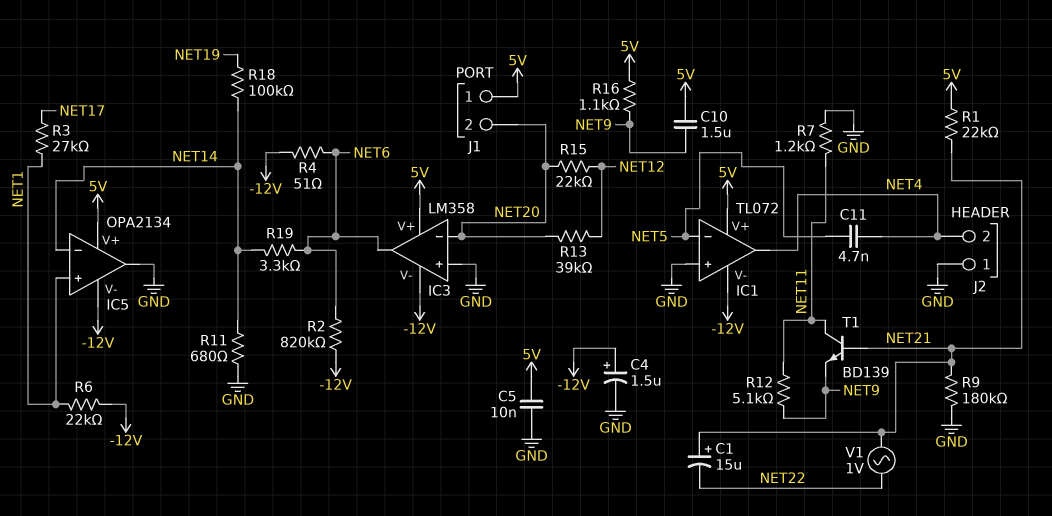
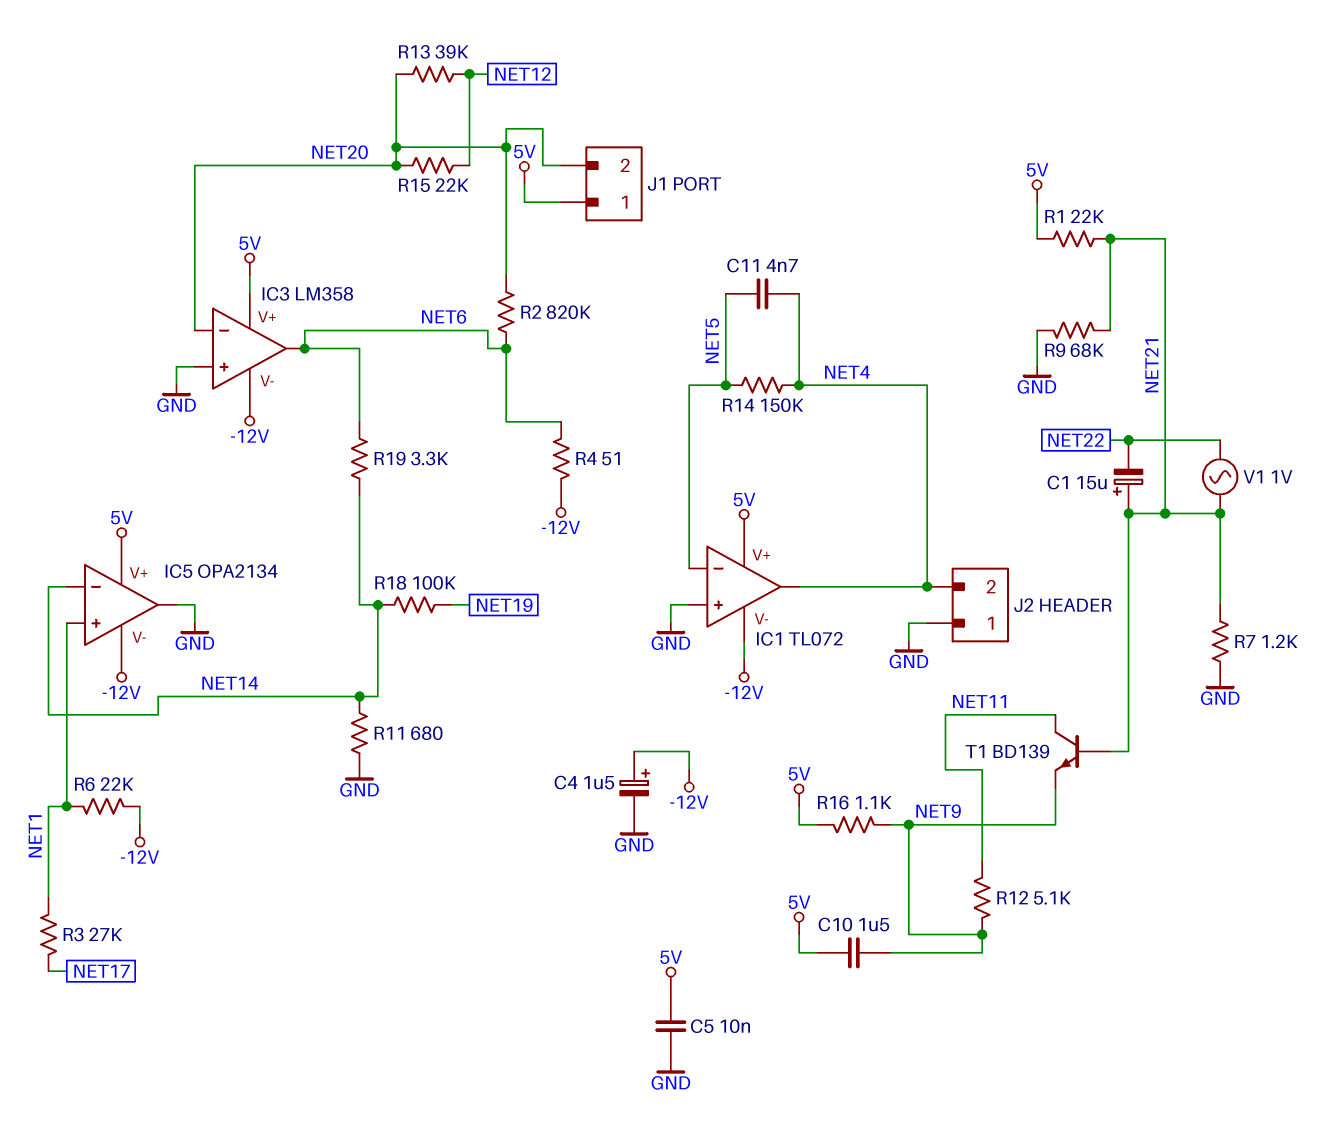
R2: 820k (-12V, NET6) -> 820k (NET6, NET20)
R7: 1.2k (GND, NET11) -> 1.2k (GND, NET21)
R9: 180k (GND, NET21) -> 68k (GND, NET21)
R14: none -> 150k (NET4, NET5)

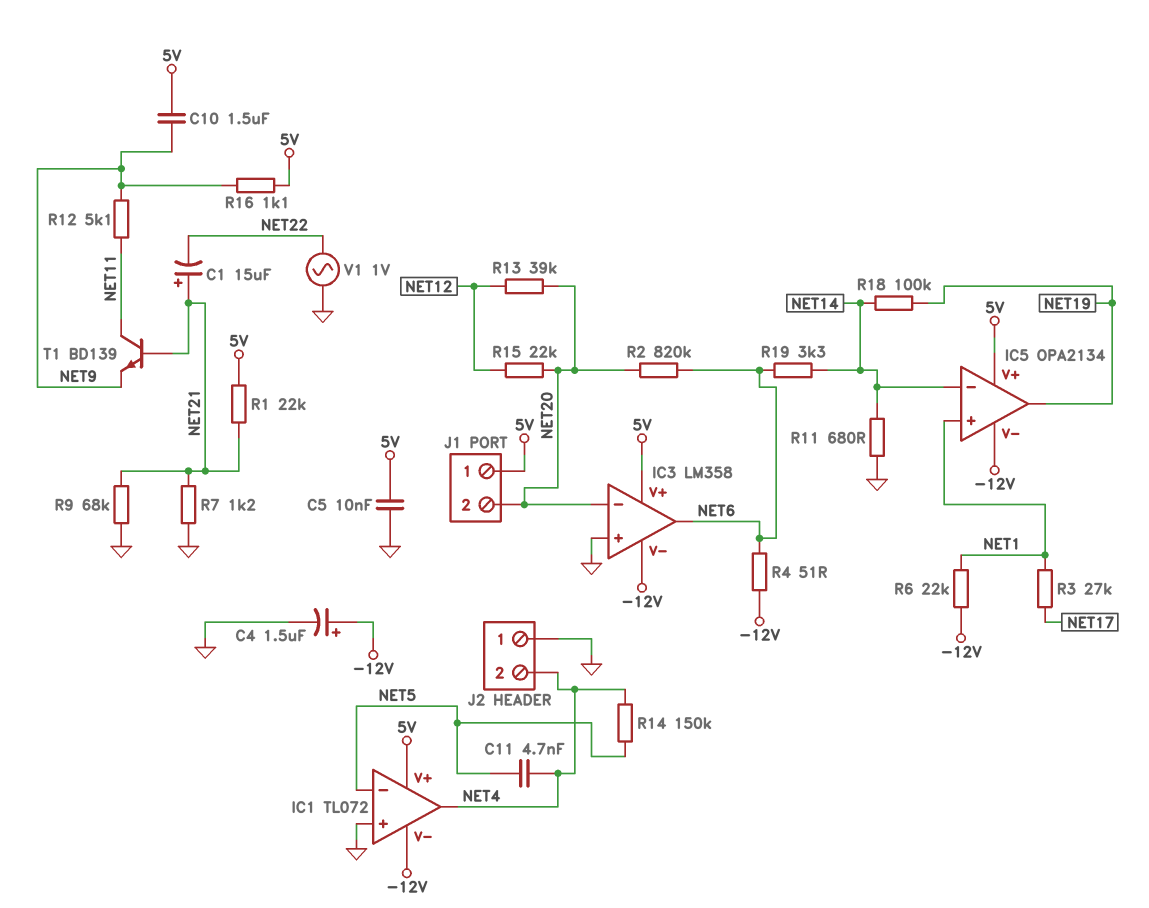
IC5 pin out: GND -> NET19
V1: AC 1V (NET21, NET22) -> AC 1V (GND, NET22)

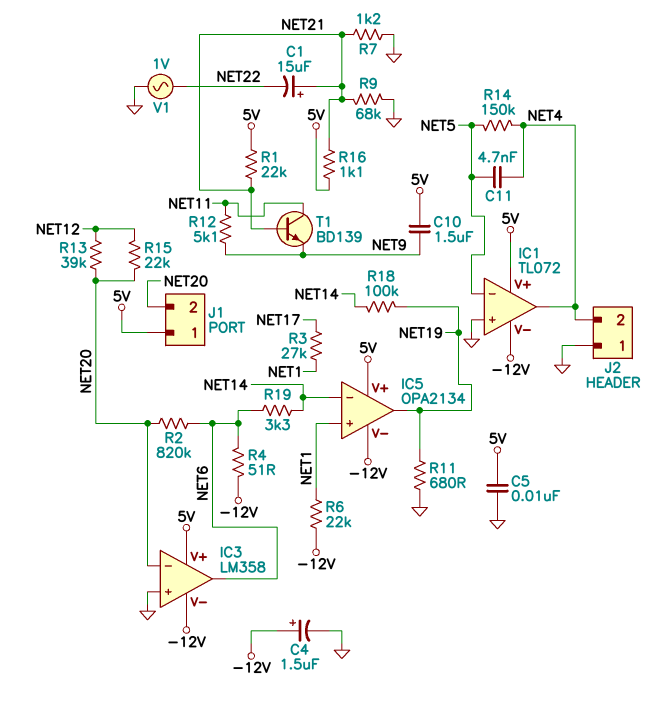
R11: 680 (GND, NET14) -> 680 (GND, NET19)
R16: 1.1k (5V, NET9) -> 1.1k (5V, NET21)

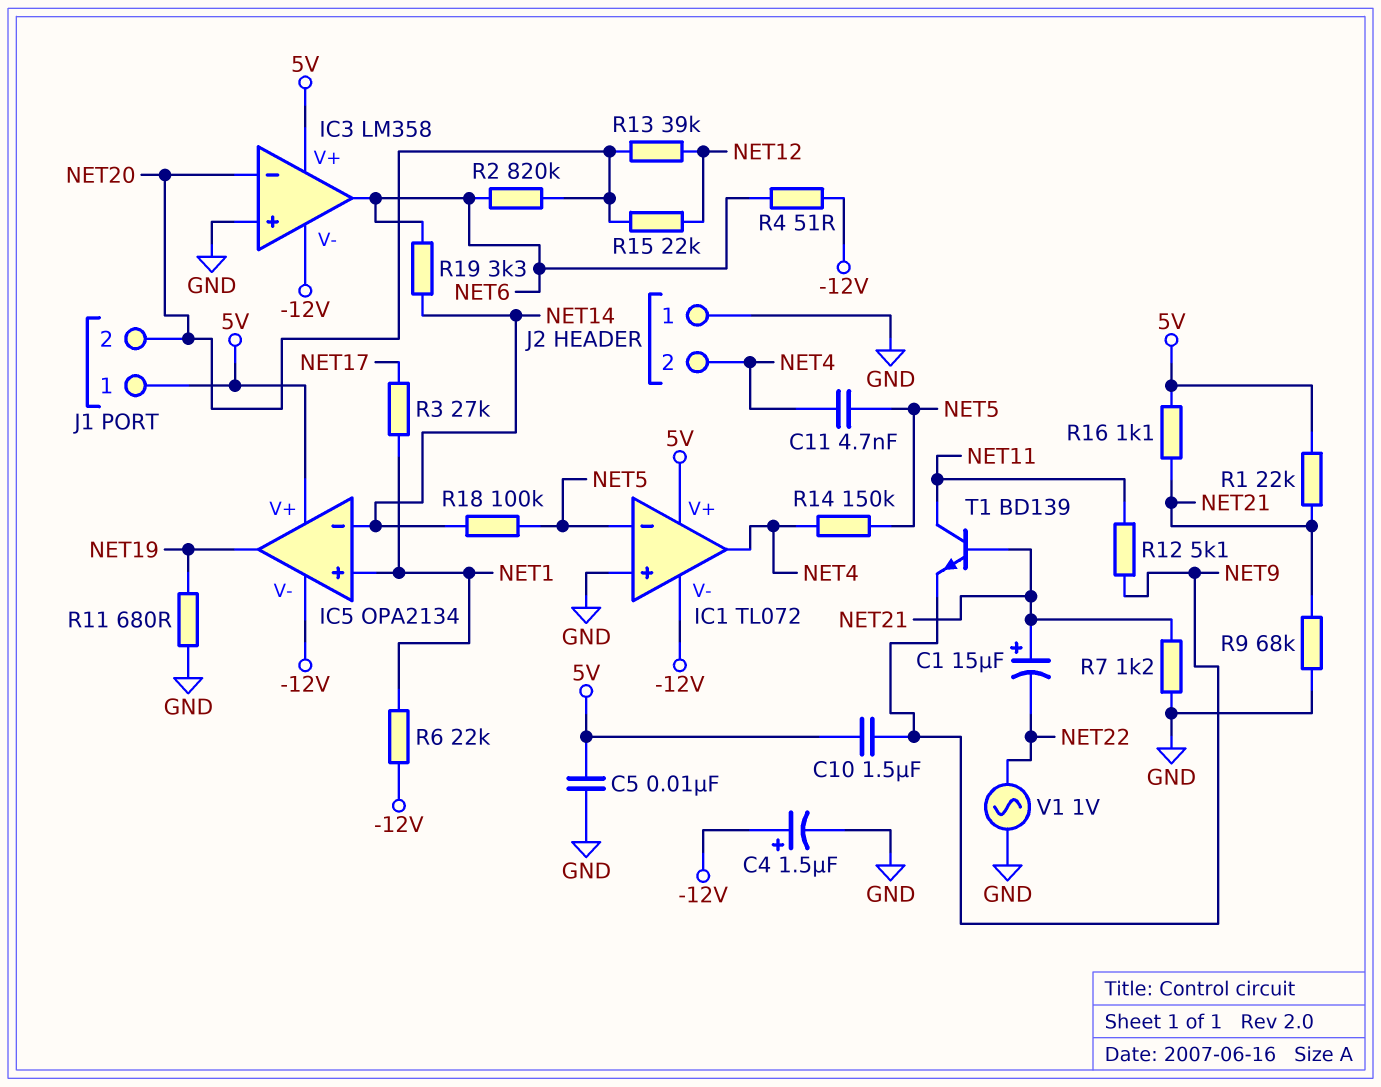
R18: 100k (NET14, NET19) -> 100k (NET5, NET14)

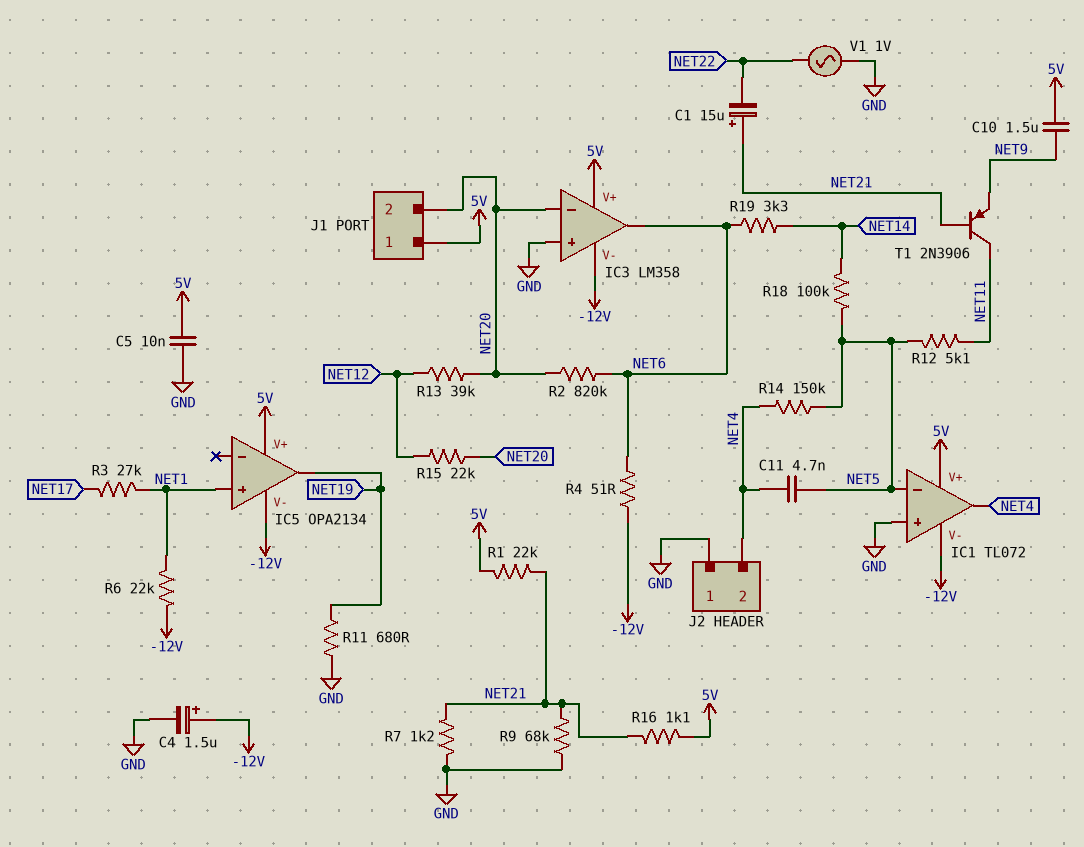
IC5 pin in-: NET14 -> none
R12: 5.1k (NET9, NET11) -> 5.1k (NET5, NET11)
T1: NPN BD139 (B NET21, C NET11, E NET9) -> PNP 2N3906 (B NET21, C NET11, E NET9)

